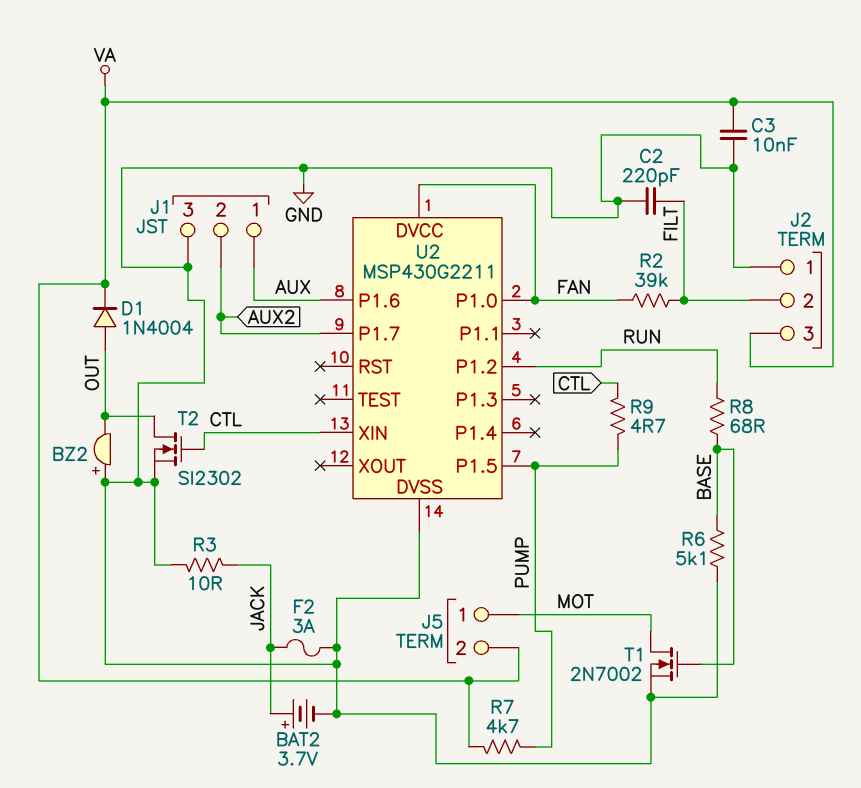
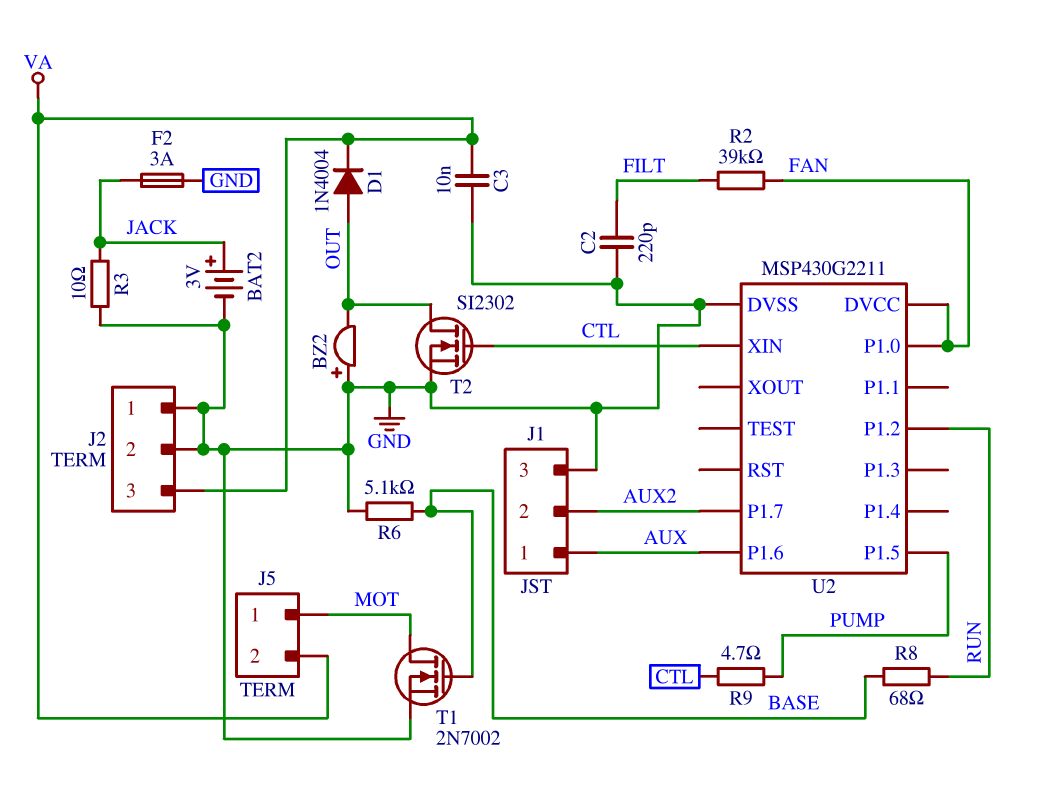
BAT2: 3.7V (plus JACK, minus GND) -> 3V (plus JACK, minus GND)
J2 pin 2: FILT -> GND
R7: 4.7k (PUMP, VA) -> none

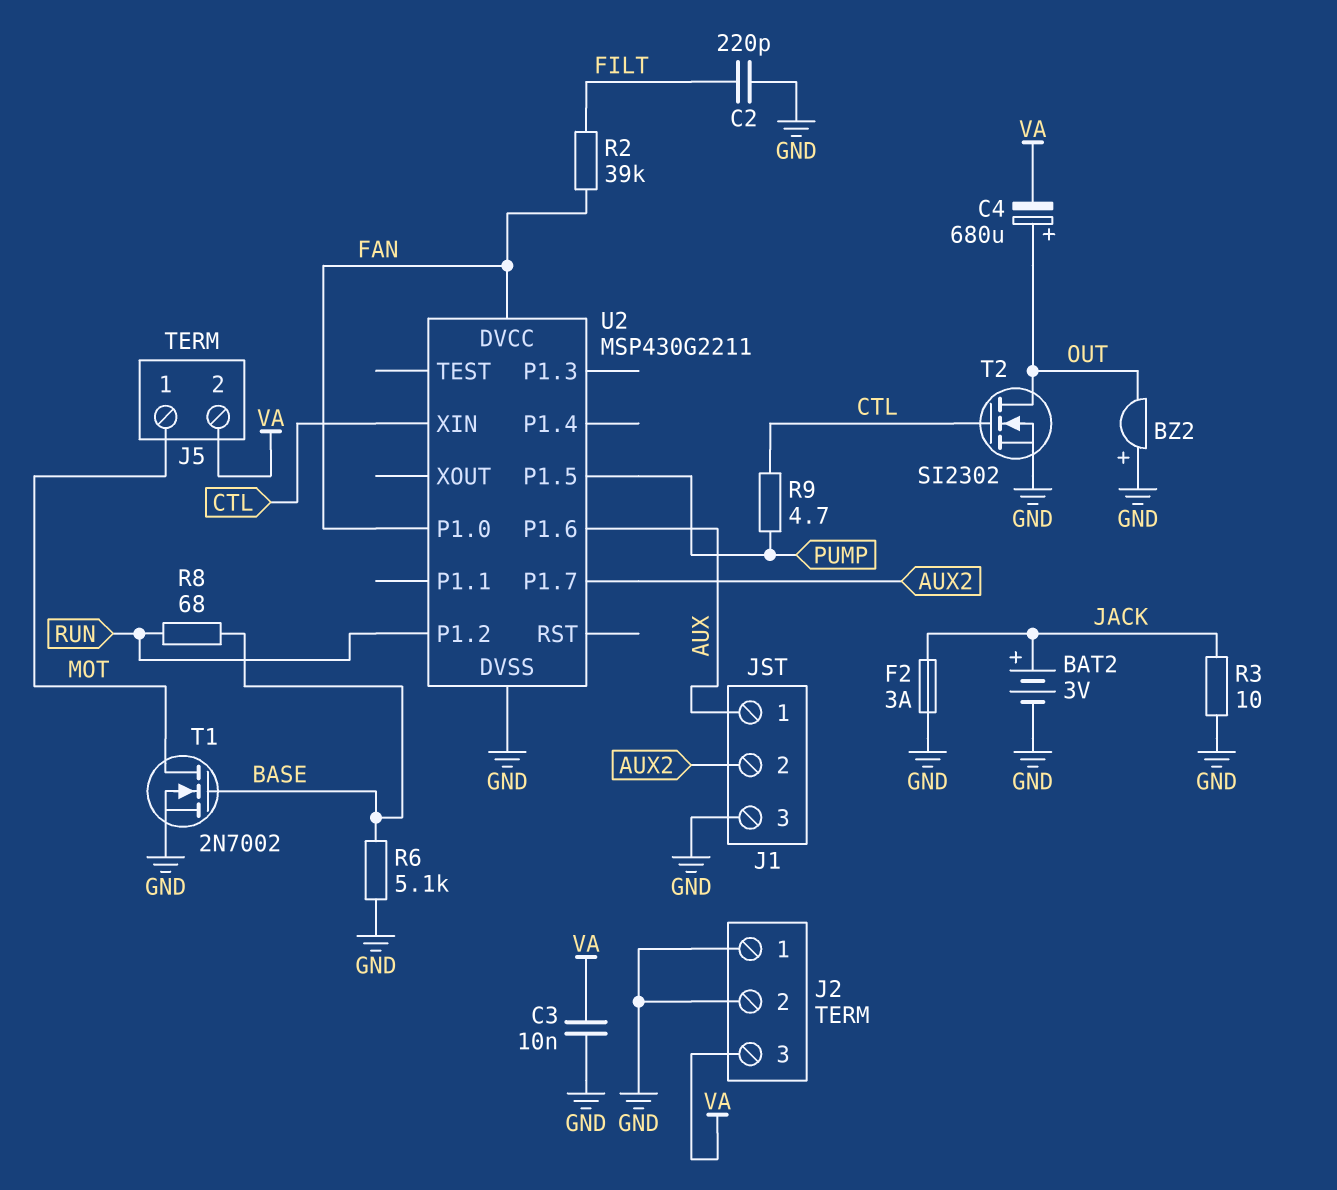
C4: none -> 680uF (plus OUT, minus VA)
D1: diode 1N4004 (A OUT, K VA) -> none

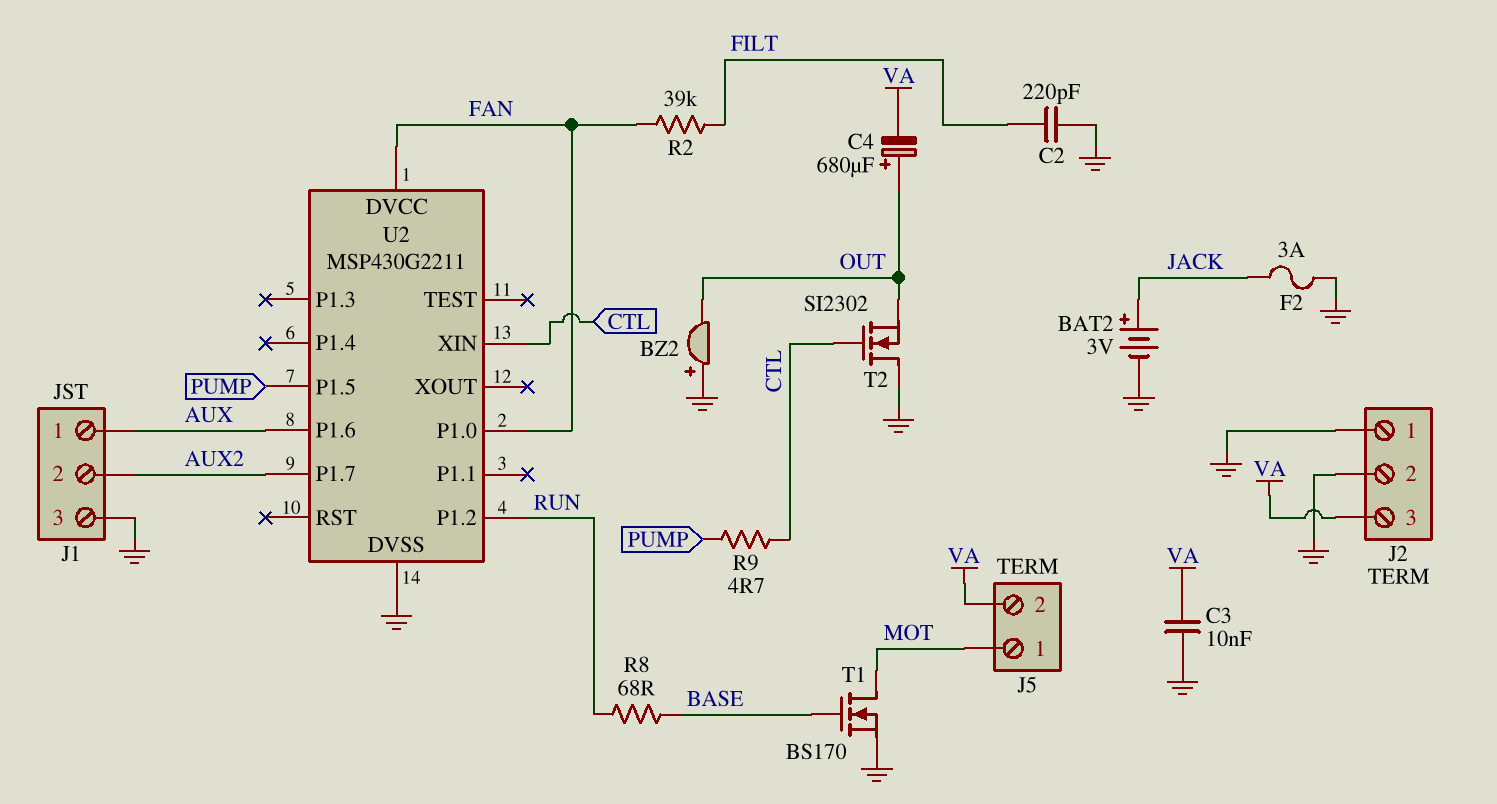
R3: 10 (GND, JACK) -> none
R6: 5.1k (BASE, GND) -> none
T1: NMOS 2N7002 (G BASE, D MOT, S GND) -> NMOS BS170 (G BASE, D MOT, S GND)
T2: NMOS SI2302 (G CTL, D OUT, S GND) -> NMOS SI2302 (G CTL, D GND, S OUT)

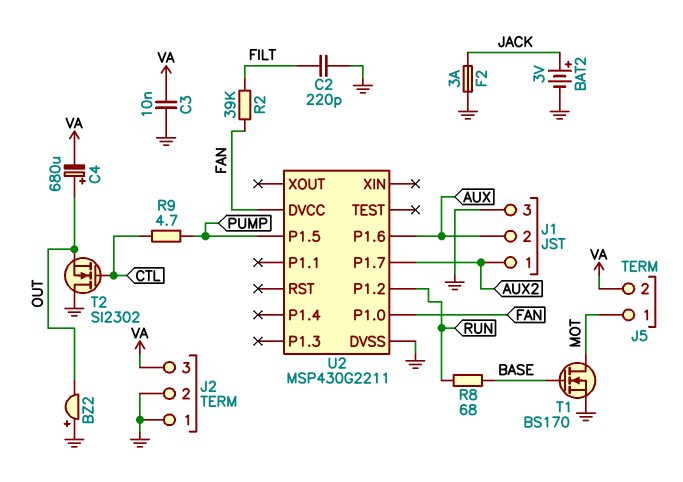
J1 pin 1: AUX -> AUX2
J1 pin 2: AUX2 -> AUX
U2 pin XIN: CTL -> none

